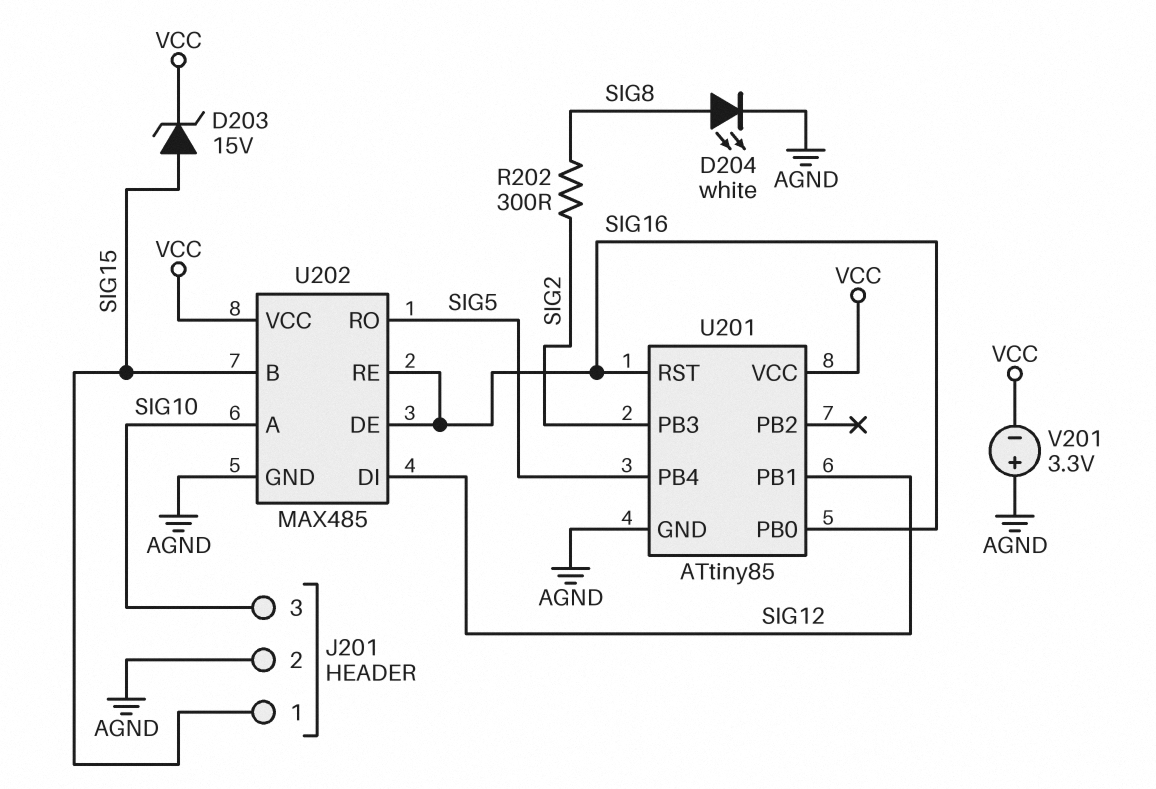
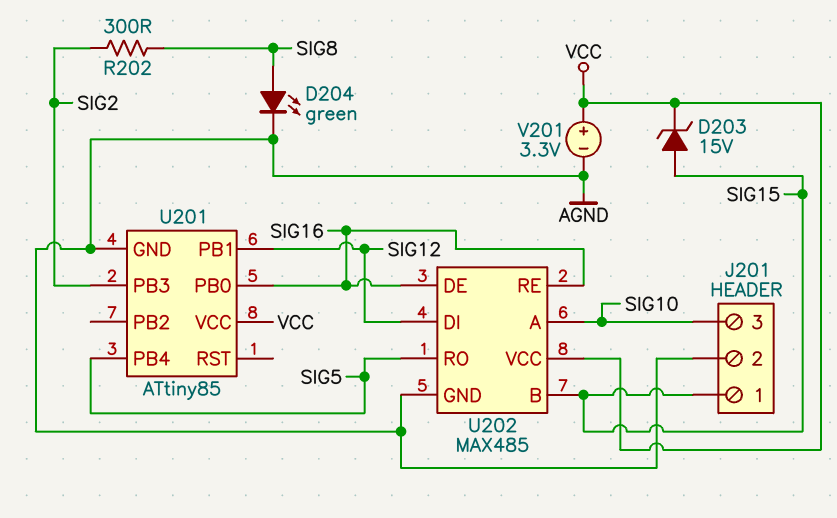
D204: LED white (A SIG8, K AGND) -> LED green (A SIG8, K AGND)
U201 pin RST: SIG16 -> none
V201: 3.3V (plus AGND, minus VCC) -> 3.3V (plus VCC, minus AGND)

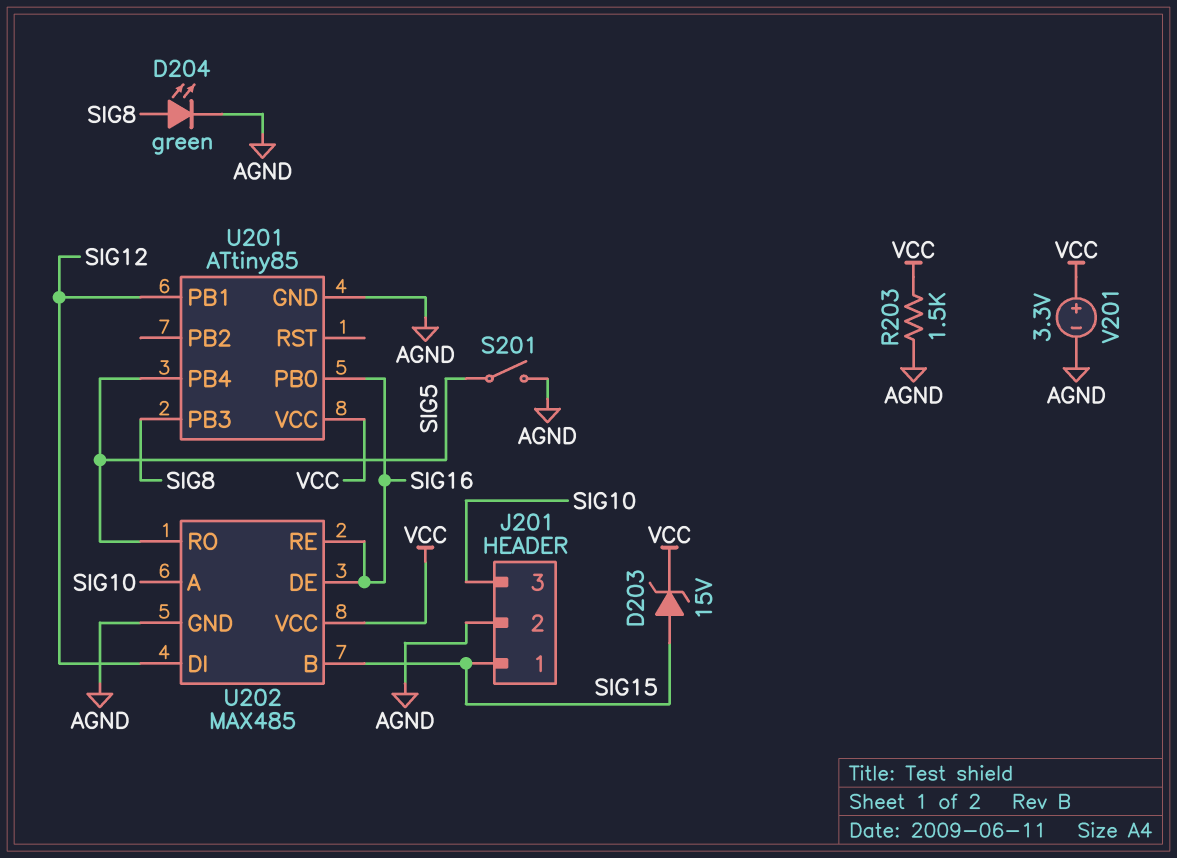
R202: 300 (SIG2, SIG8) -> none
R203: none -> 1.5k (AGND, VCC)
S201: none -> switch (AGND, SIG5)
U201 pin PB3: SIG2 -> SIG8

